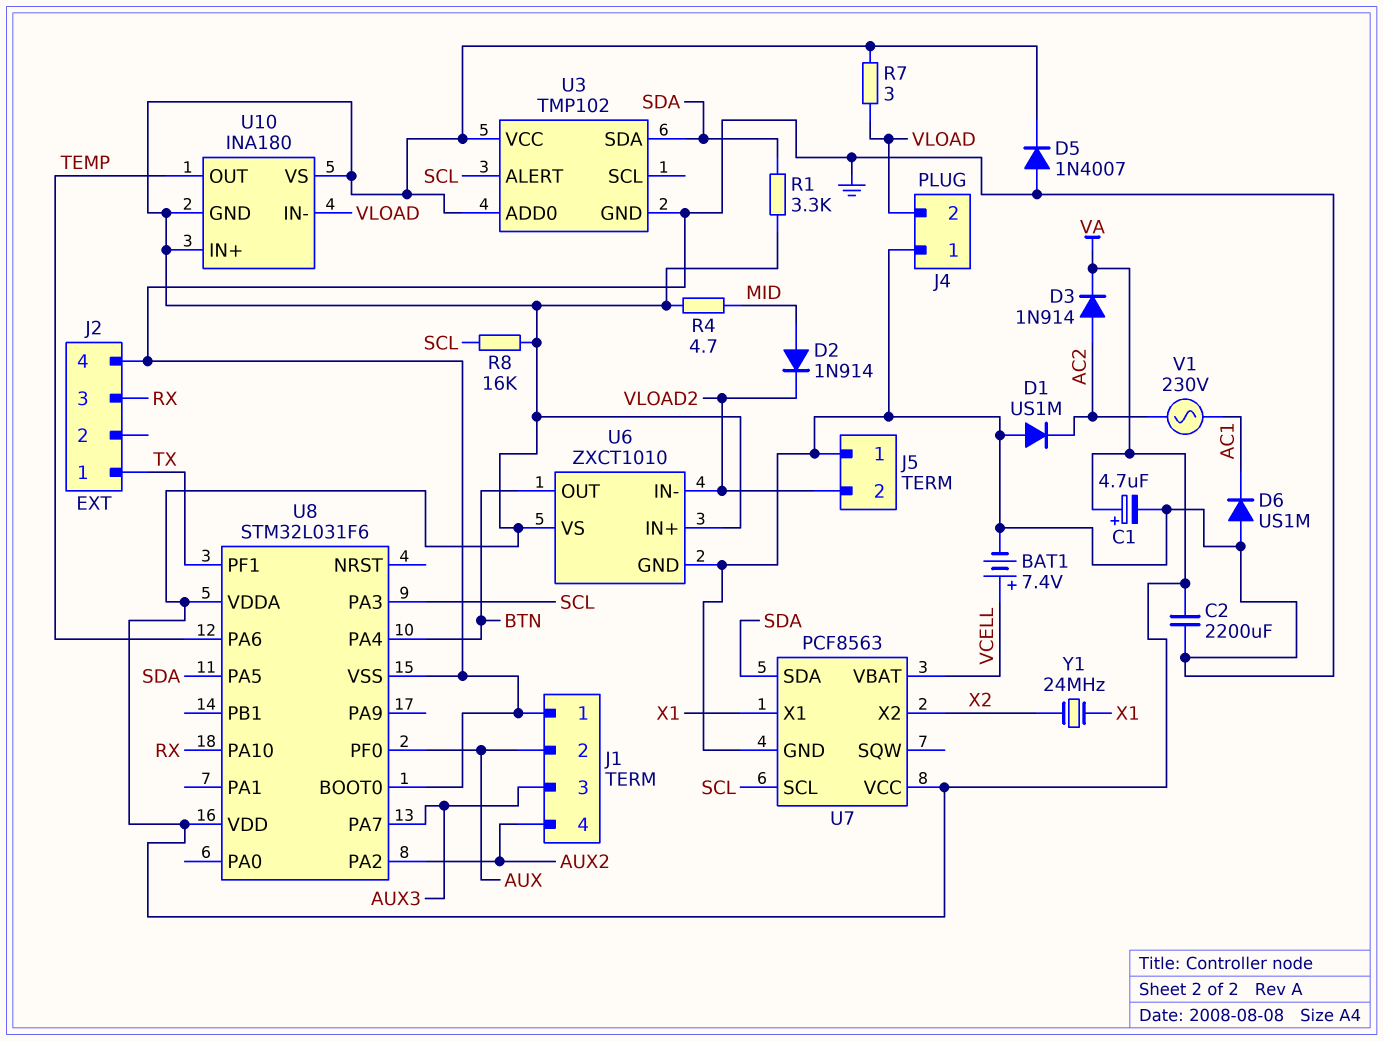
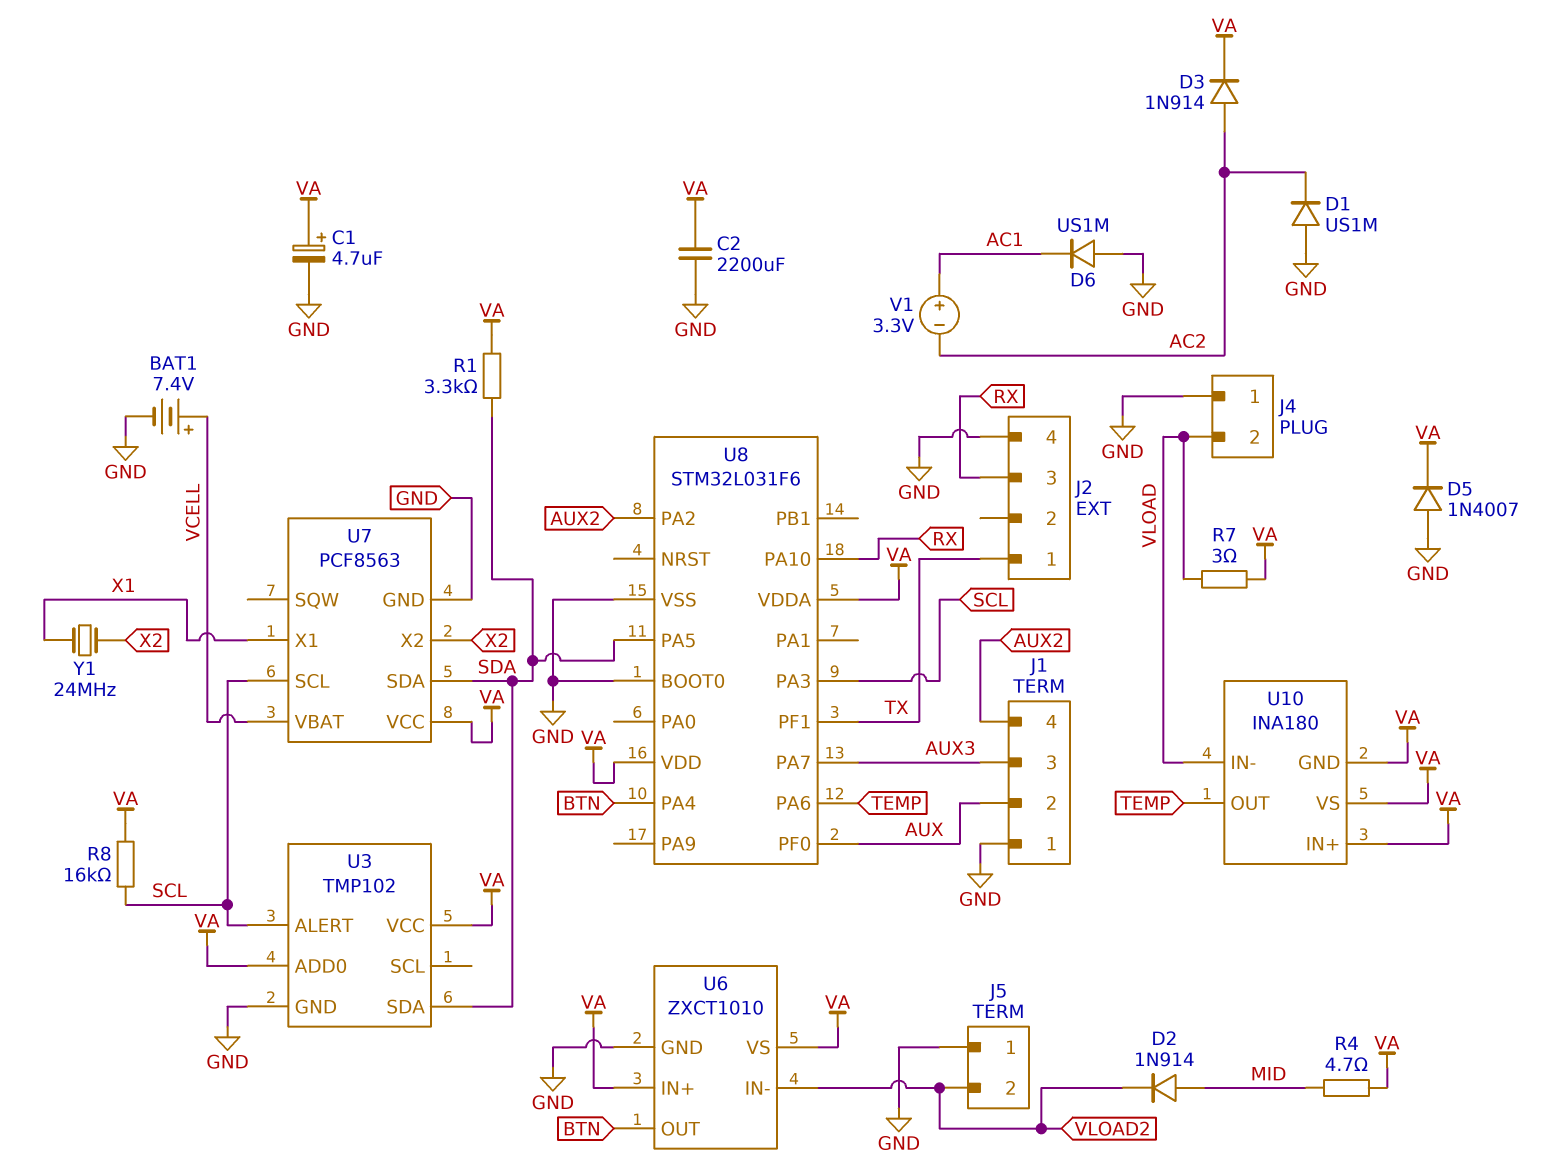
V1: AC 230V (AC1, AC2) -> 3.3V (plus AC1, minus AC2)

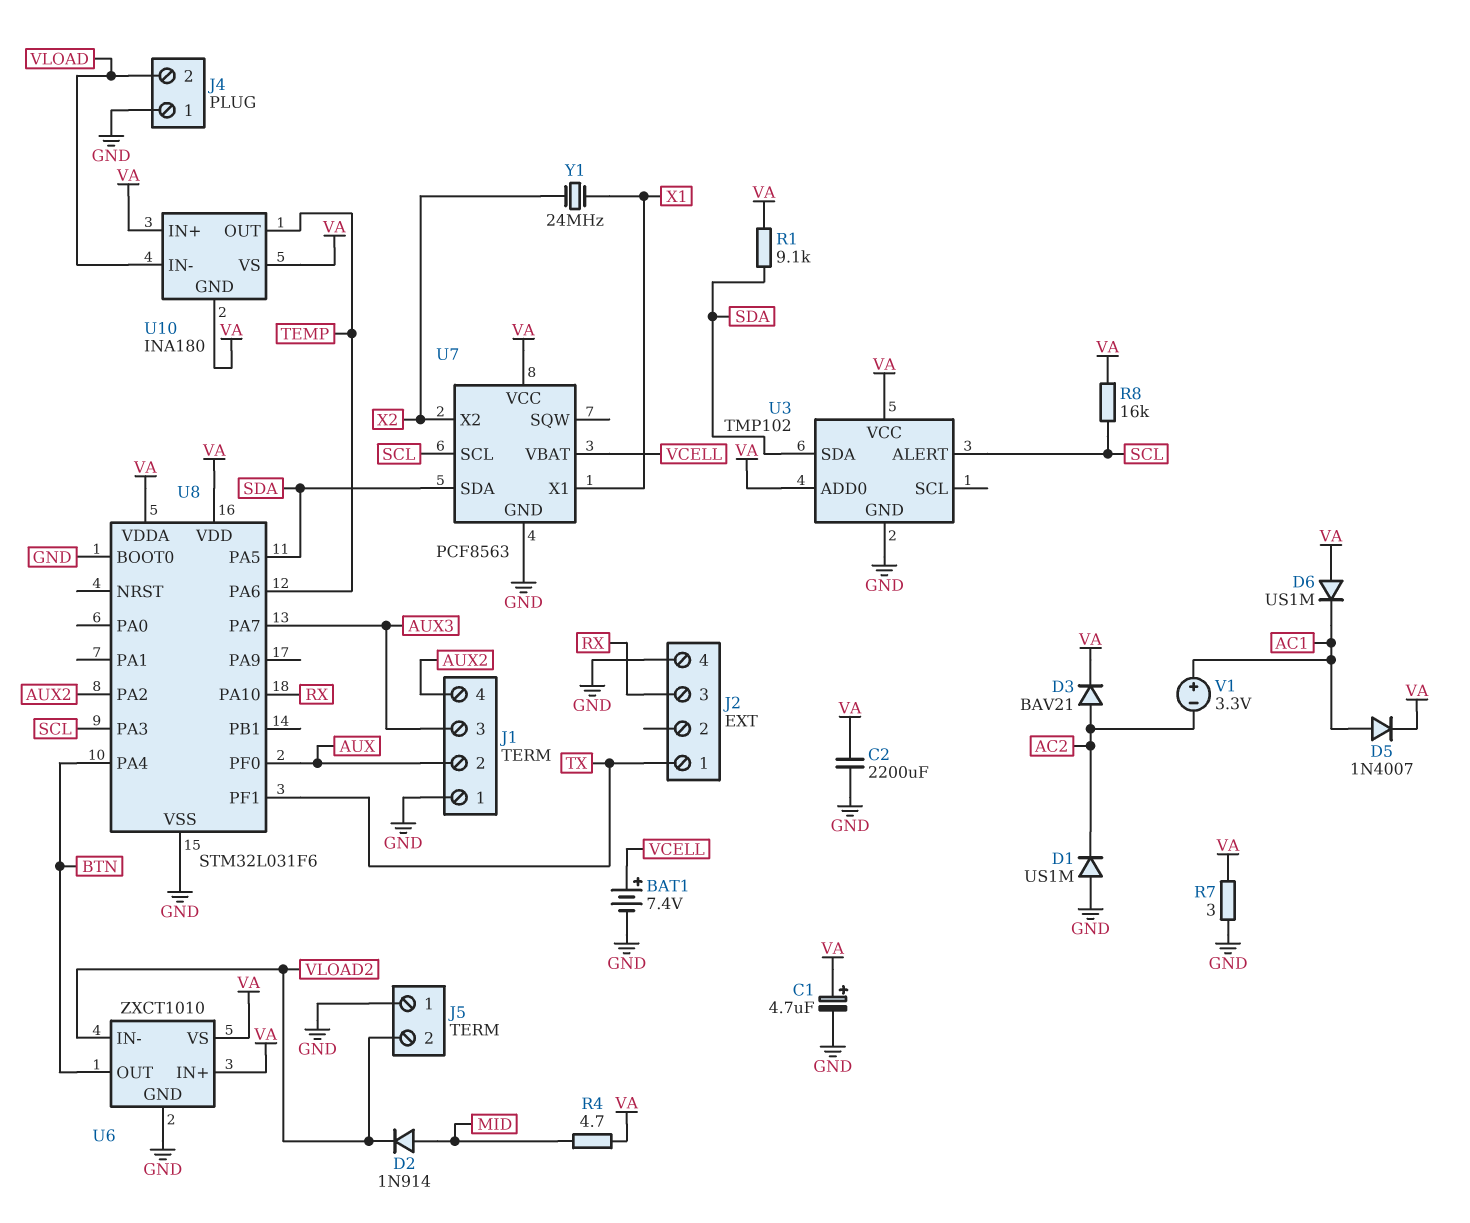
D3: diode 1N914 (A AC2, K VA) -> diode BAV21 (A AC2, K VA)
D5: diode 1N4007 (A GND, K VA) -> diode 1N4007 (A AC1, K VA)
D6: diode US1M (A GND, K AC1) -> diode US1M (A VA, K AC1)
R1: 3.3k (SDA, VA) -> 9.1k (SDA, VA)
R7: 3 (VA, VLOAD) -> 3 (GND, VA)

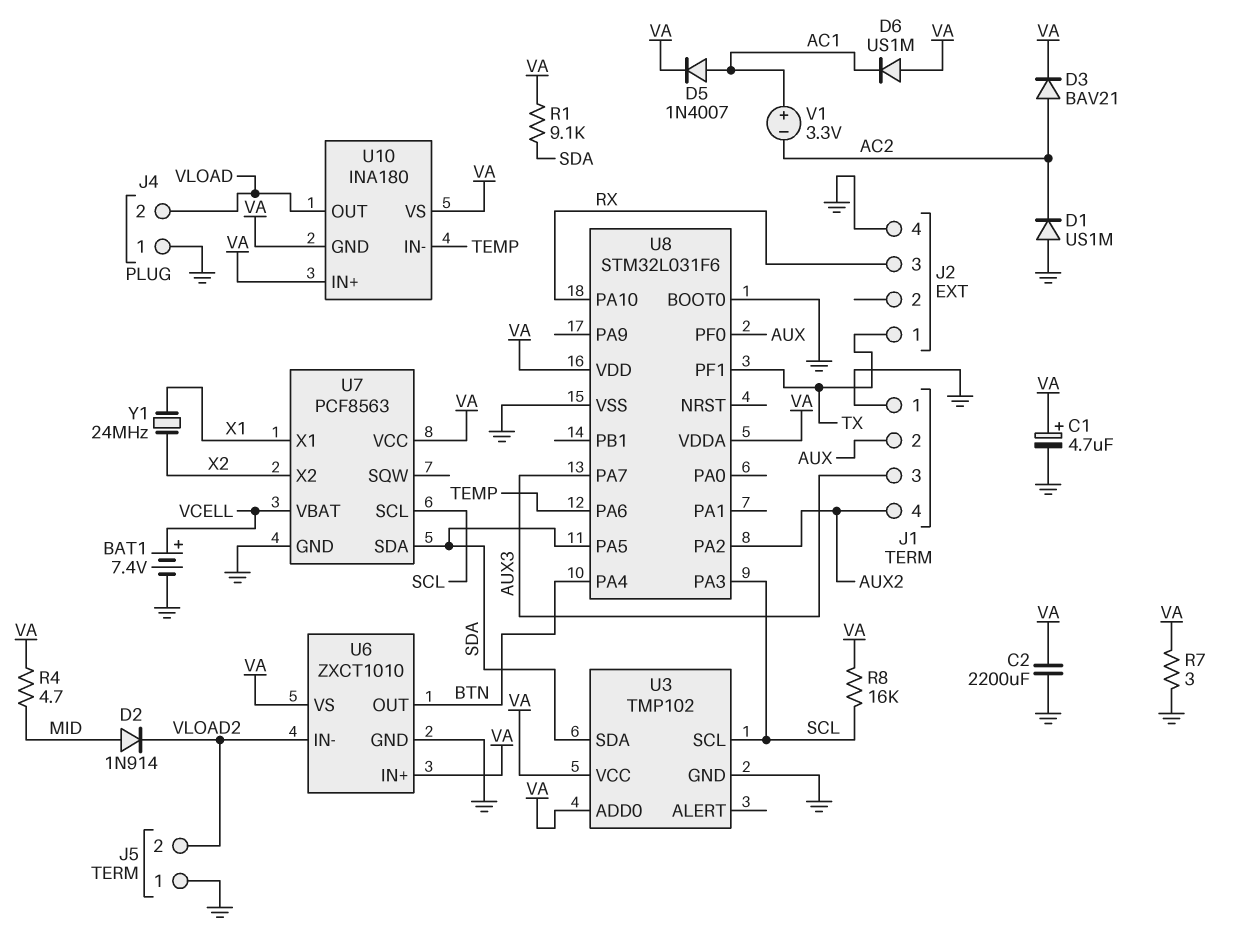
U3 pin ALERT: SCL -> none
U3 pin SCL: none -> SCL
U10 pin IN-: VLOAD -> TEMP
U10 pin OUT: TEMP -> VLOAD

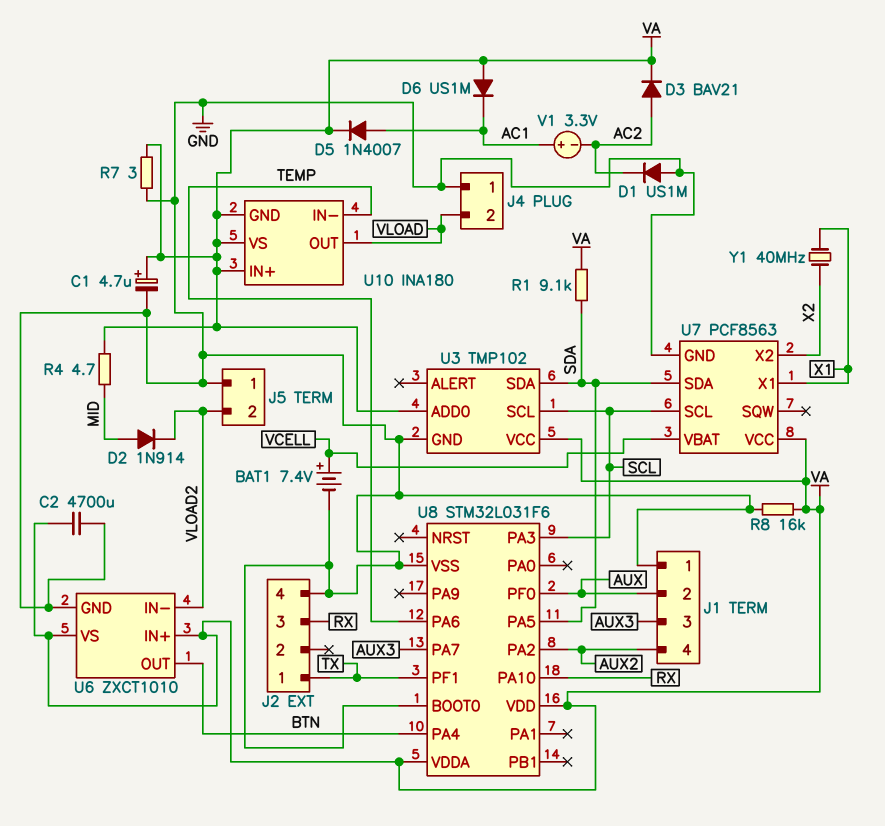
C2: 2200uF (GND, VA) -> 4700uF (GND, VA)
R8: 16k (SCL, VA) -> 16k (GND, VA)
Y1: 24MHz (X1, X2) -> 40MHz (X1, X2)

